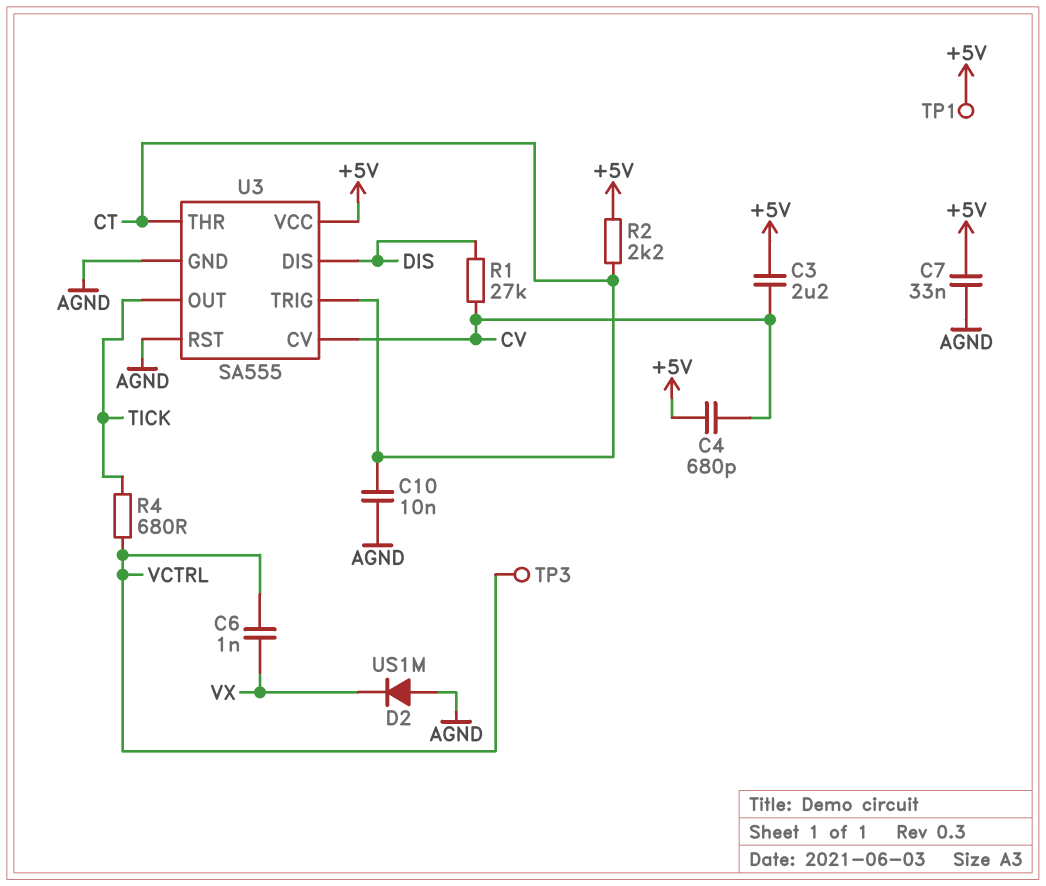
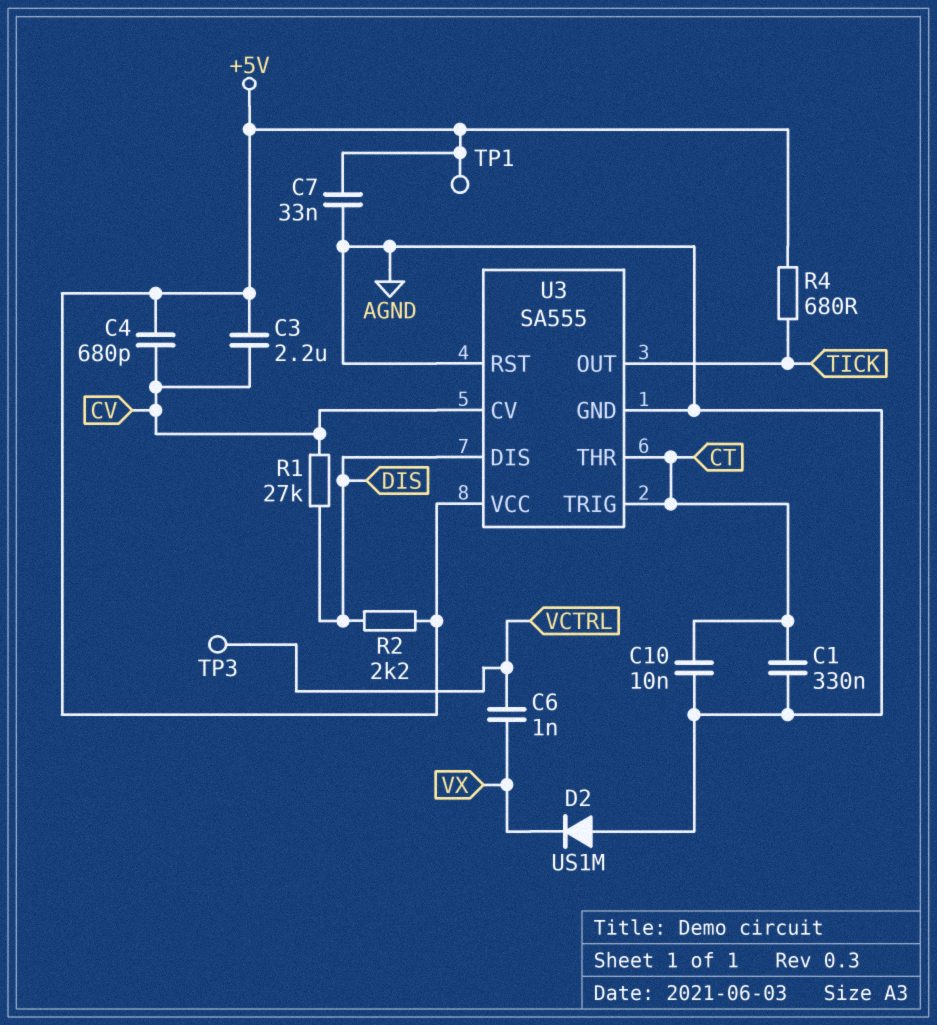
C1: none -> 330nF (AGND, CT)
R2: 2.2k (+5V, CT) -> 2.2k (+5V, DIS)
R4: 680 (TICK, VCTRL) -> 680 (+5V, TICK)

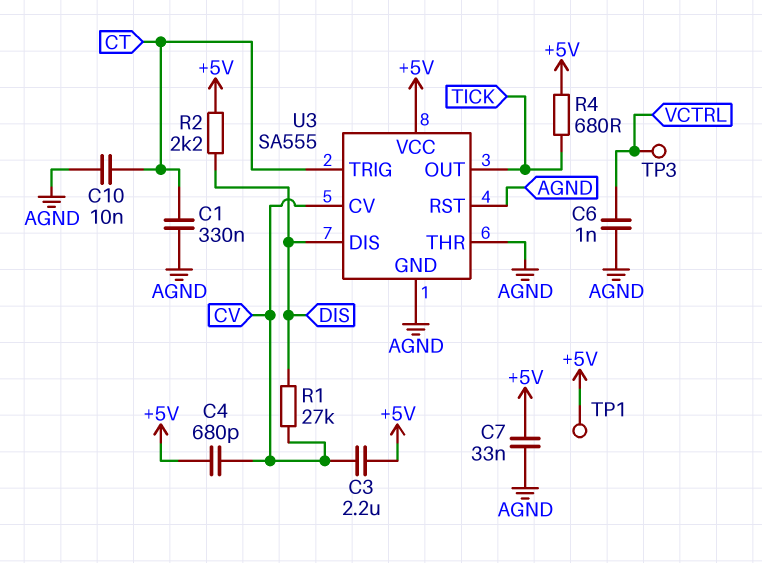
C6: 1nF (VCTRL, VX) -> 1nF (AGND, VCTRL)
D2: diode US1M (A AGND, K VX) -> none
U3 pin THR: CT -> AGND

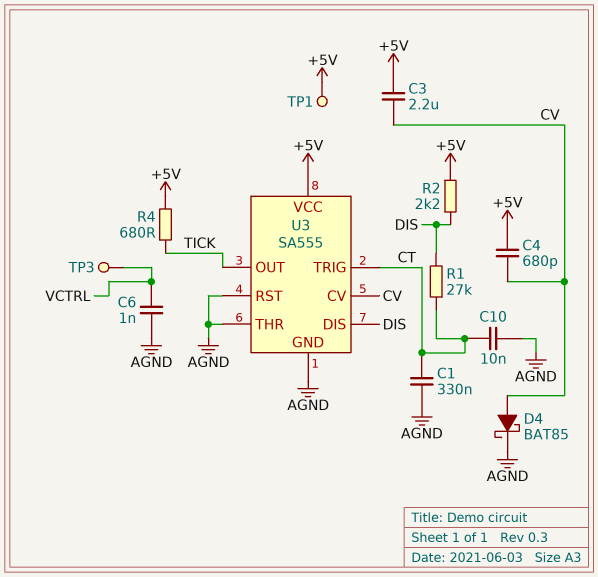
C7: 33nF (+5V, AGND) -> none
D4: none -> schottky BAT85 (A CV, K AGND)
R1: 27k (CV, DIS) -> 27k (CT, DIS)

